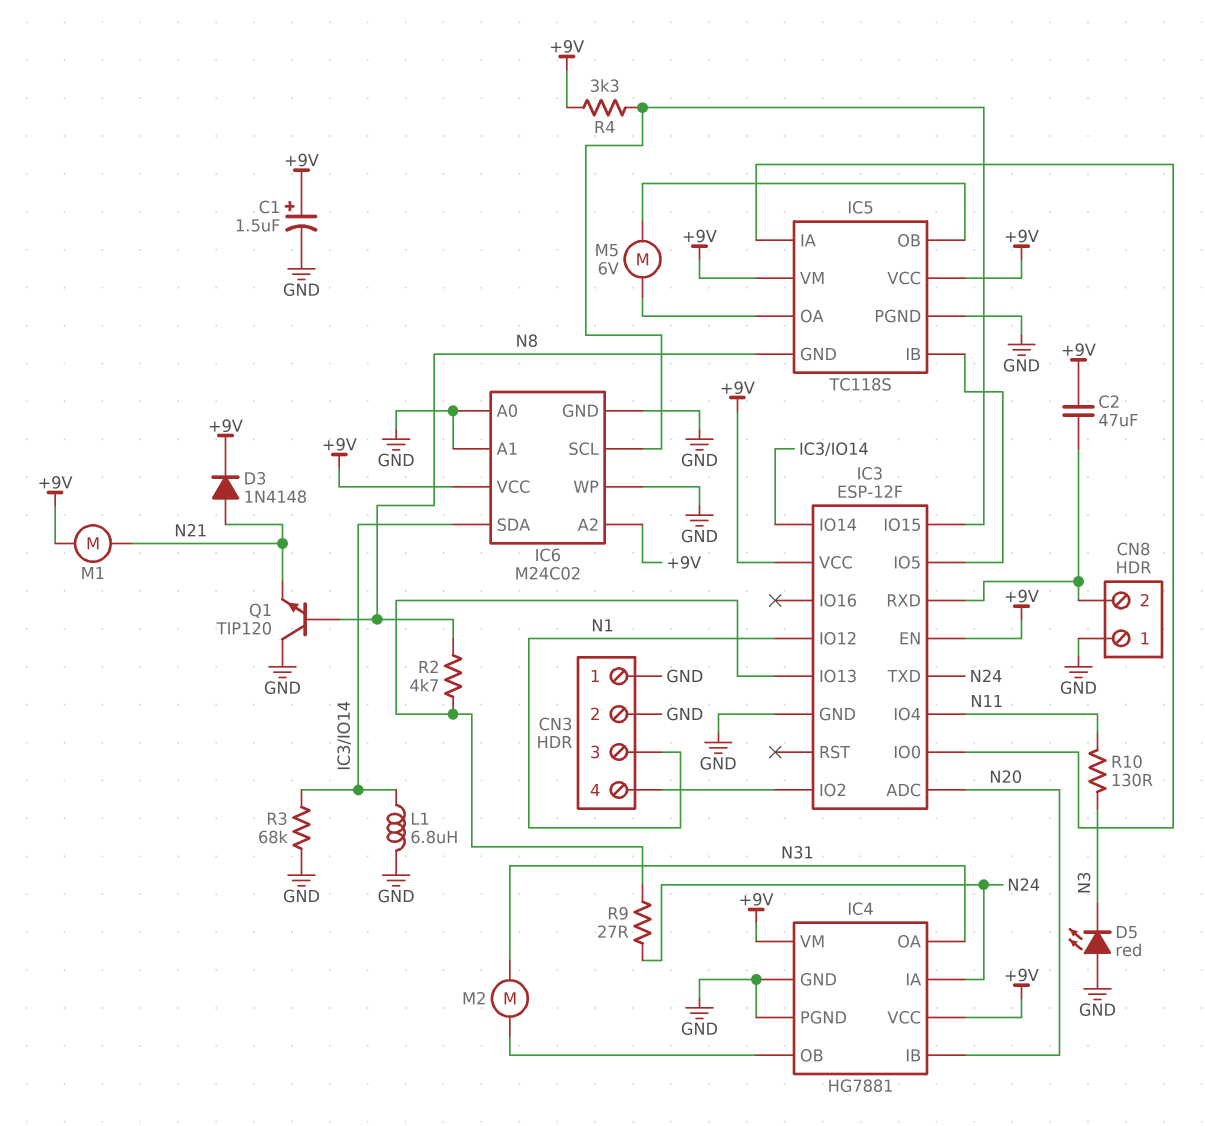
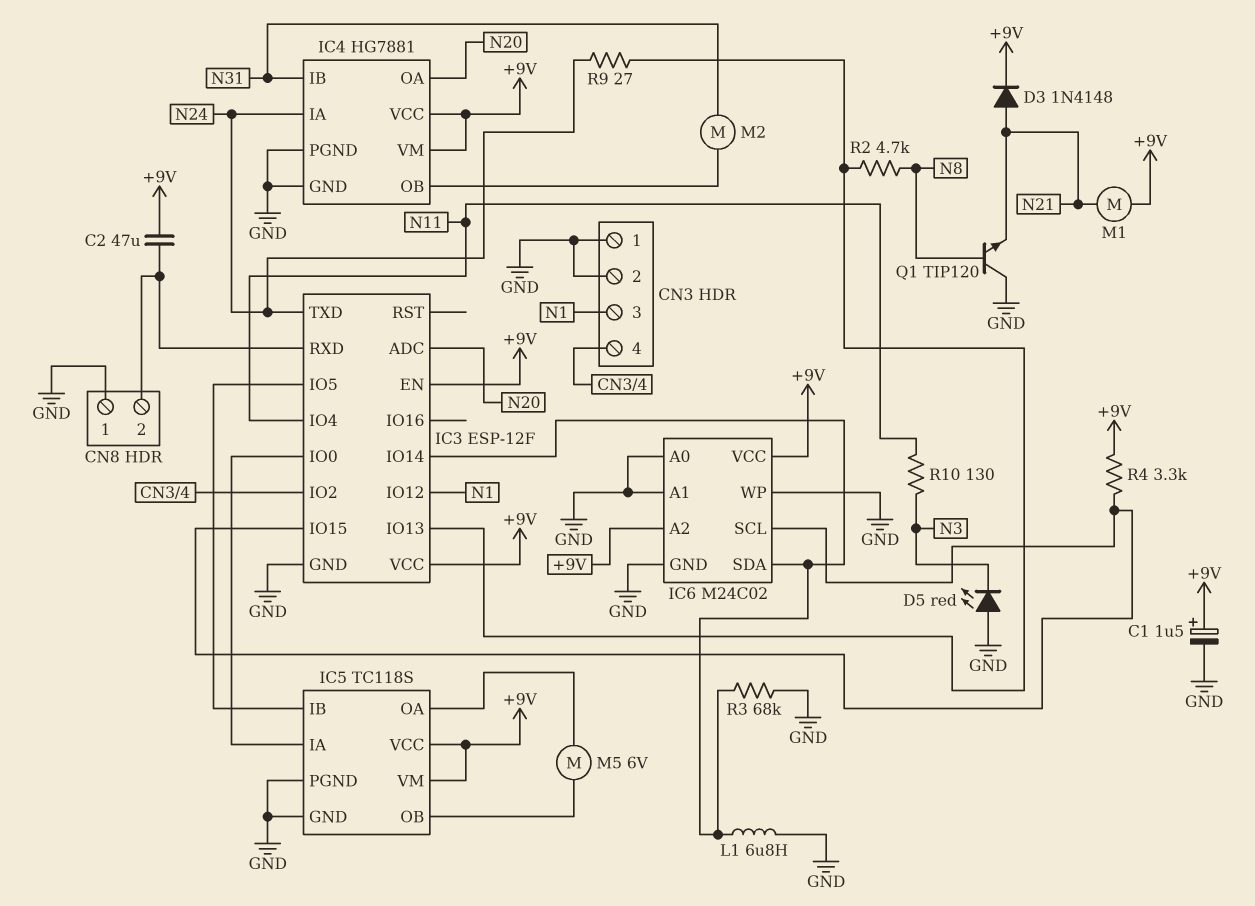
IC4 pin IB: N20 -> N31
IC4 pin OA: N31 -> N20
IC5 pin GND: N8 -> GND

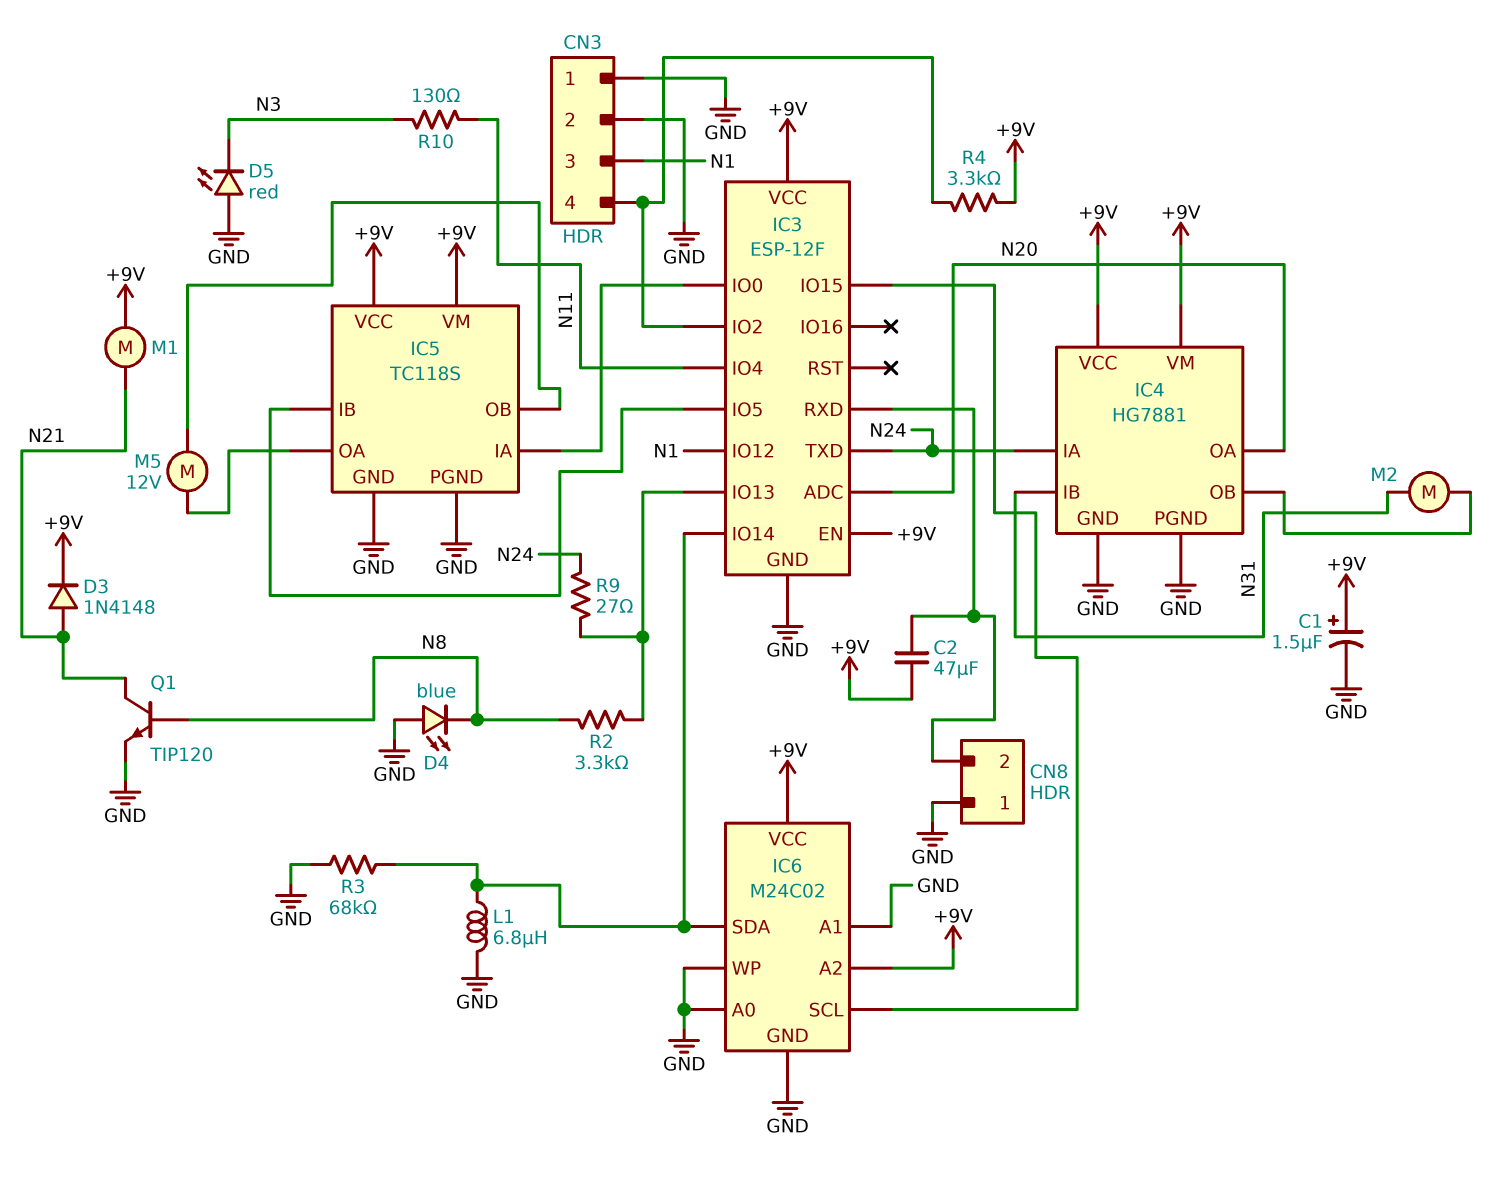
D4: none -> LED blue (A GND, K N8)
M5: motor 6V (IC5/OA, IC5/OB) -> motor 12V (IC5/OA, IC5/OB)
Q1: NPN TIP120 (B N8, C GND, E N21) -> NPN TIP120 (B N8, C N21, E GND)
R2: 4.7k (IC3/IO13, N8) -> 3.3k (IC3/IO13, N8)
R4: 3.3k (+9V, IC3/IO15) -> 3.3k (+9V, CN3/4)

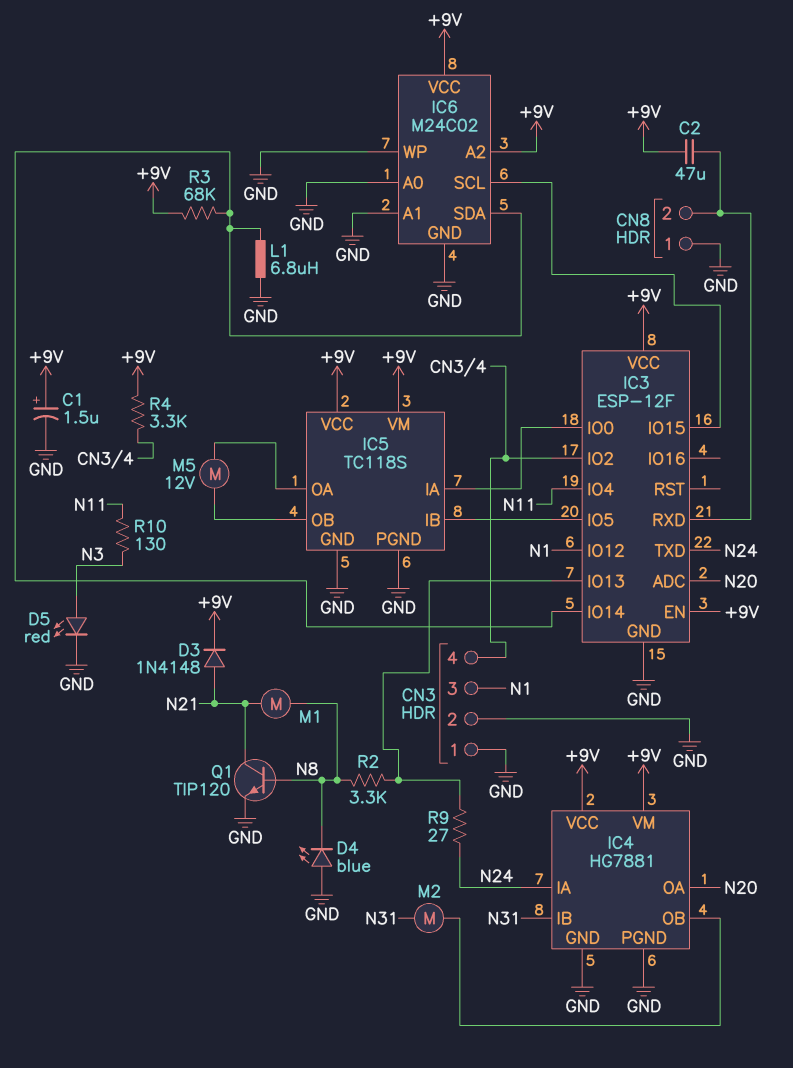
D5: LED red (A GND, K N3) -> LED red (A N3, K GND)
M1: motor (+9V, N21) -> motor (N8, N21)
R3: 68k (GND, IC3/IO14) -> 68k (+9V, IC3/IO14)

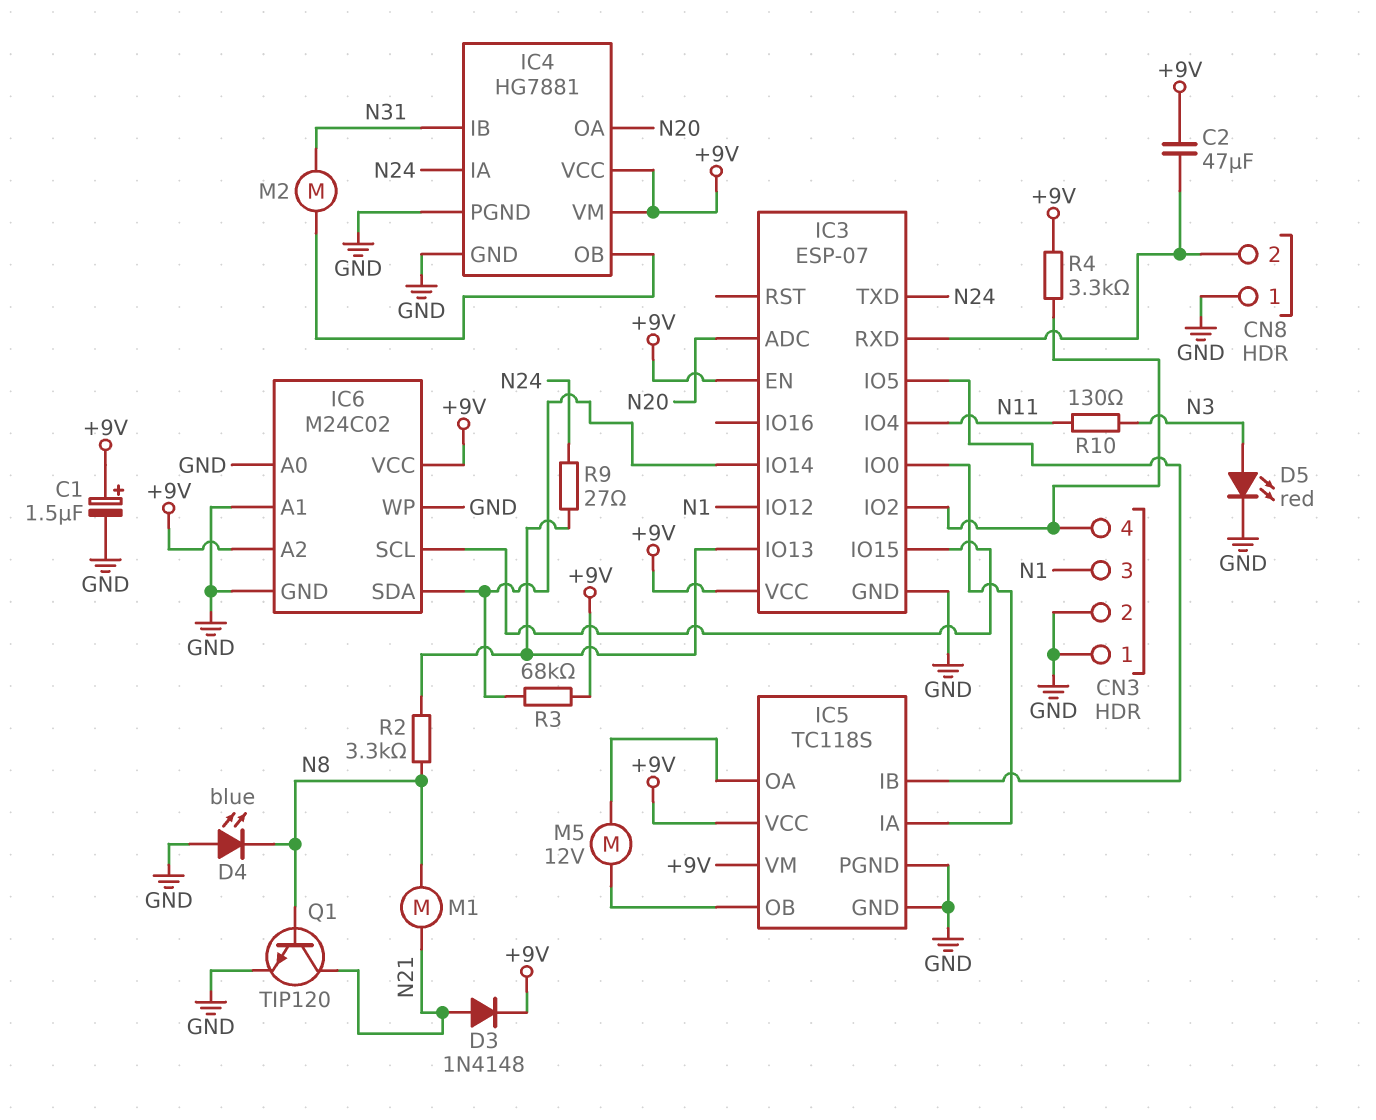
IC3: ESP-12F -> ESP-07
L1: 6.8uH (GND, IC3/IO14) -> none

